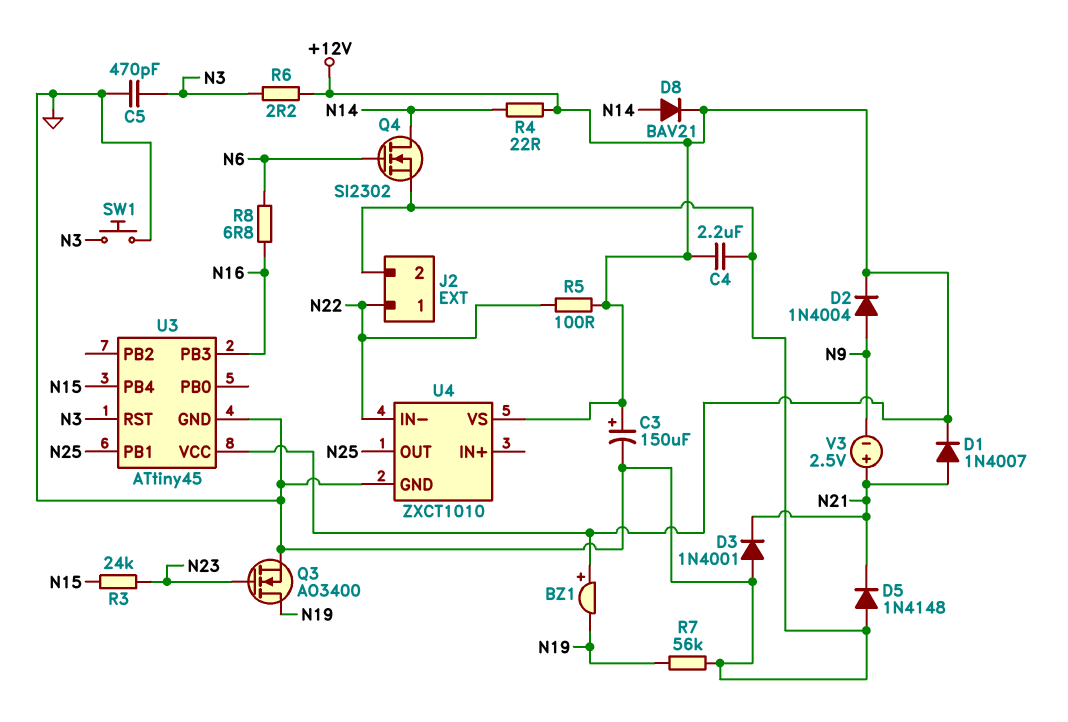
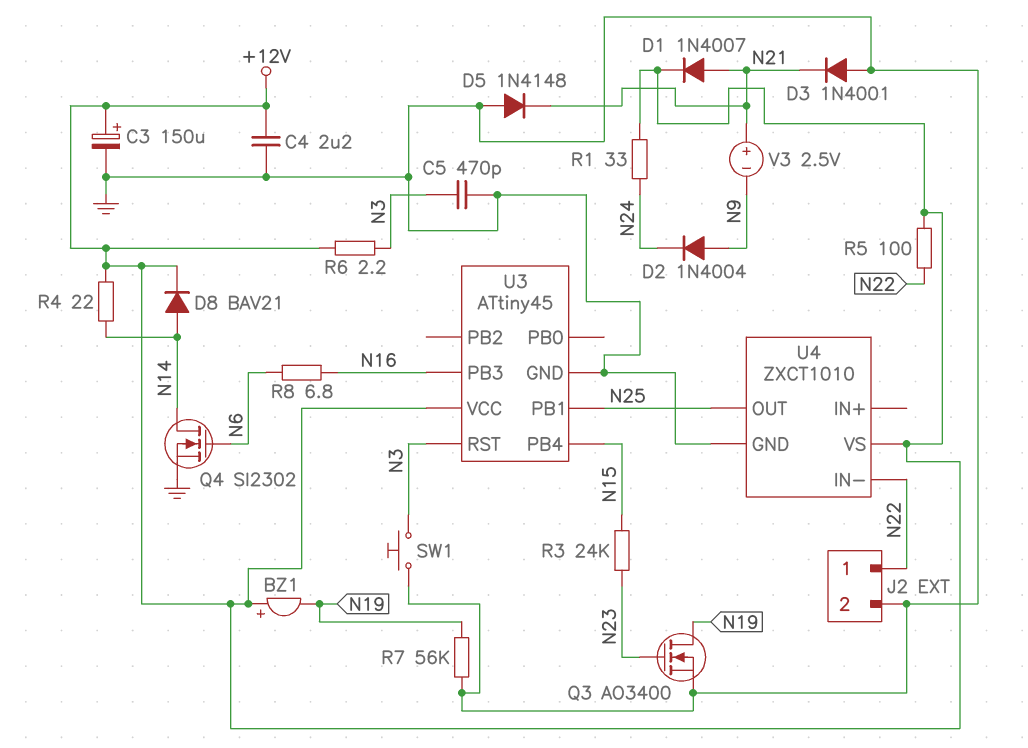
D2: diode 1N4004 (A N9, K +12V) -> diode 1N4004 (A N9, K N24)
R1: none -> 33 (+12V, N24)

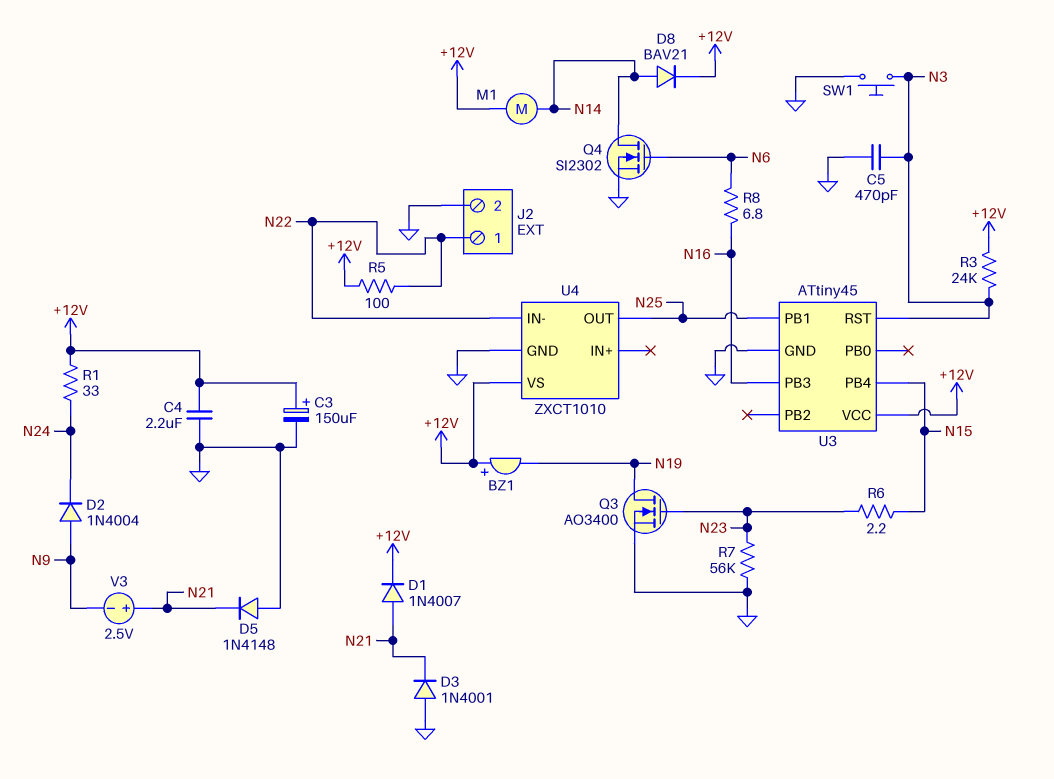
M1: none -> motor (+12V, N14)
R3: 24k (N15, N23) -> 24k (+12V, N3)
R4: 22 (+12V, N14) -> none
R6: 2.2 (+12V, N3) -> 2.2 (N15, N23)
R7: 56k (GND, N19) -> 56k (GND, N23)

